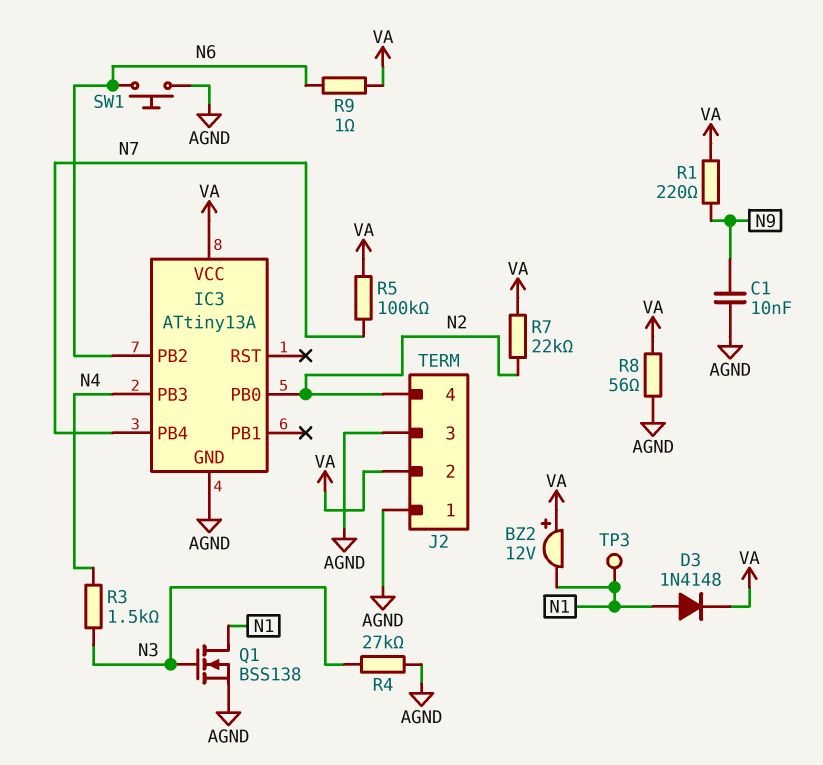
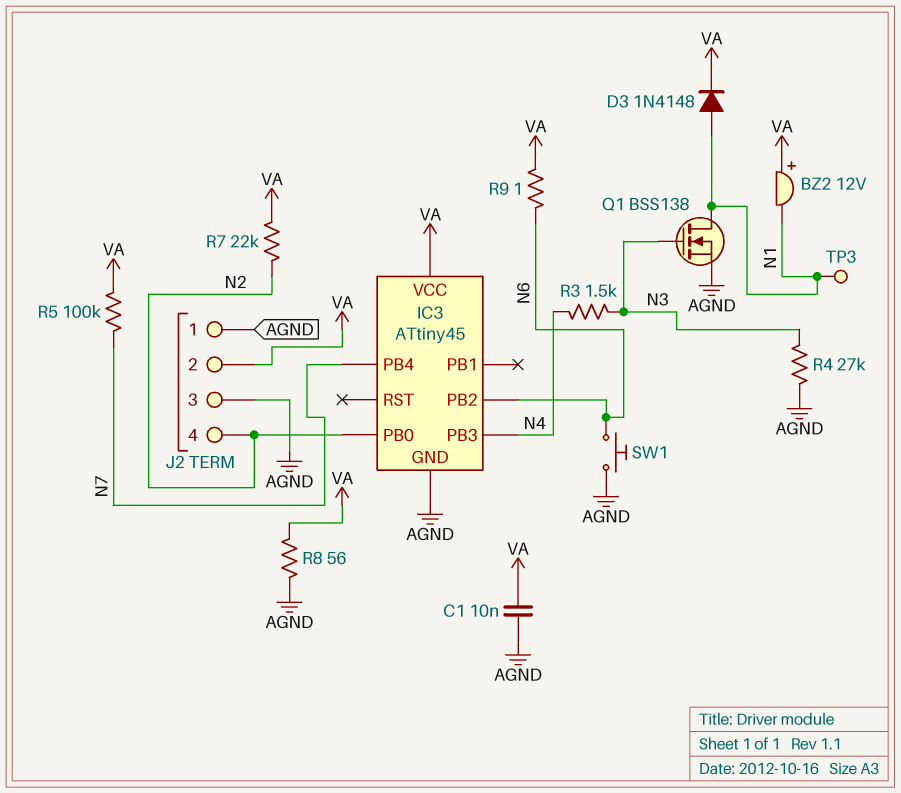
C1: 10nF (AGND, N9) -> 10nF (AGND, VA)
IC3: ATtiny13A -> ATtiny45
R1: 220 (N9, VA) -> none

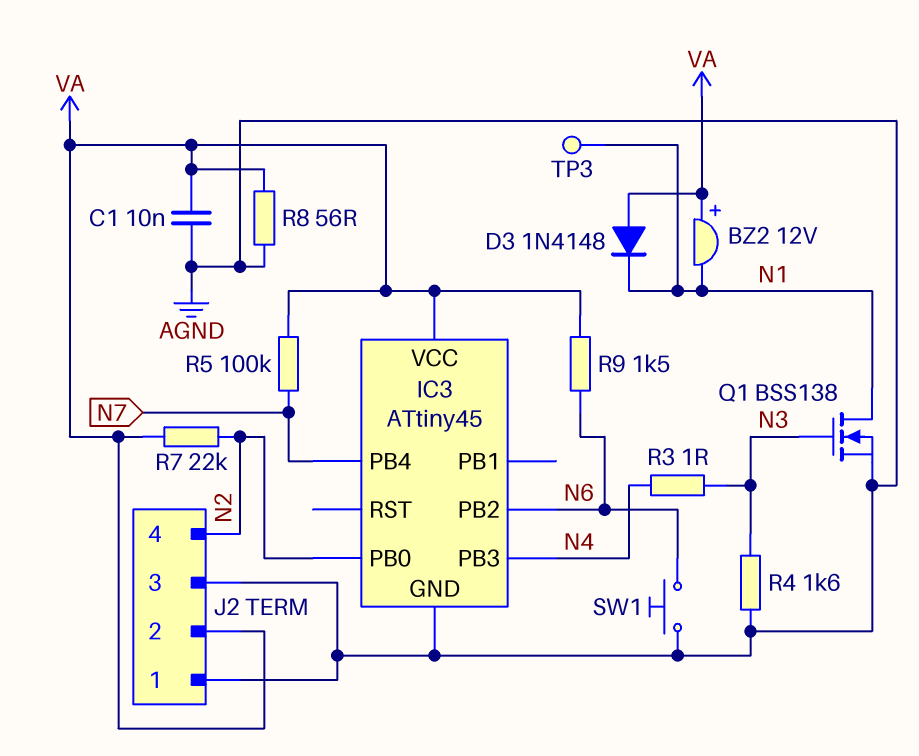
D3: diode 1N4148 (A N1, K VA) -> diode 1N4148 (A VA, K N1)
R3: 1.5k (N3, N4) -> 1 (N3, N4)
R4: 27k (AGND, N3) -> 1.6k (AGND, N3)
R9: 1 (N6, VA) -> 1.5k (N6, VA)

